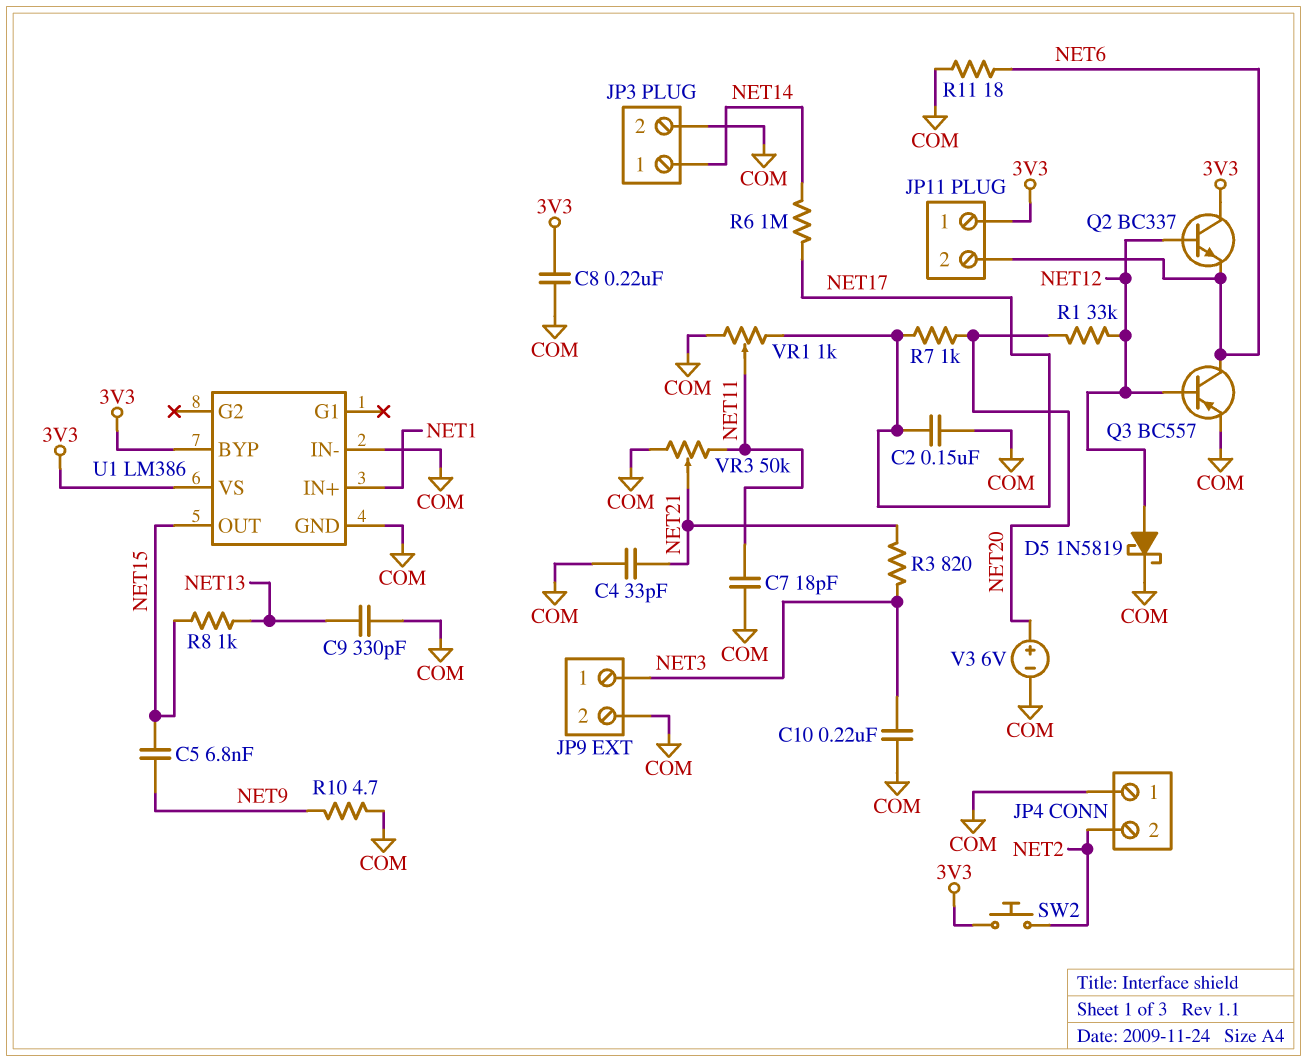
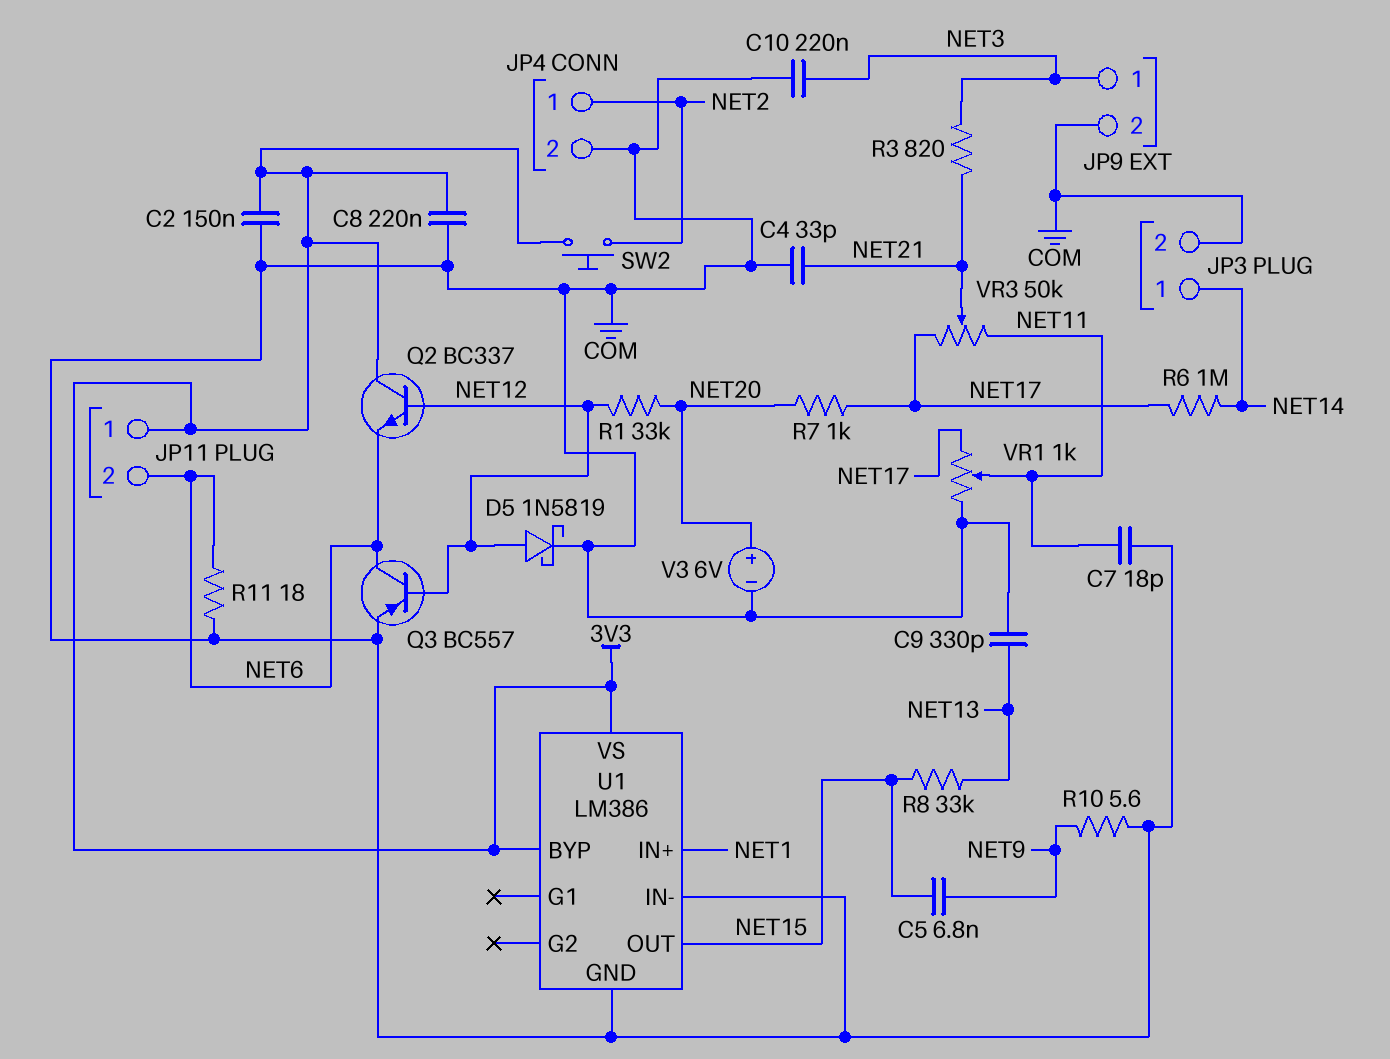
C2: 150nF (COM, NET17) -> 150nF (3V3, COM)
JP4 pin 1: COM -> NET2
JP4 pin 2: NET2 -> COM
R8: 1k (NET13, NET15) -> 33k (NET13, NET15)
R10: 4.7 (COM, NET9) -> 5.6 (COM, NET9)
VR3: 50k (COM, NET11, wiper NET21) -> 50k (NET11, NET17, wiper NET21)

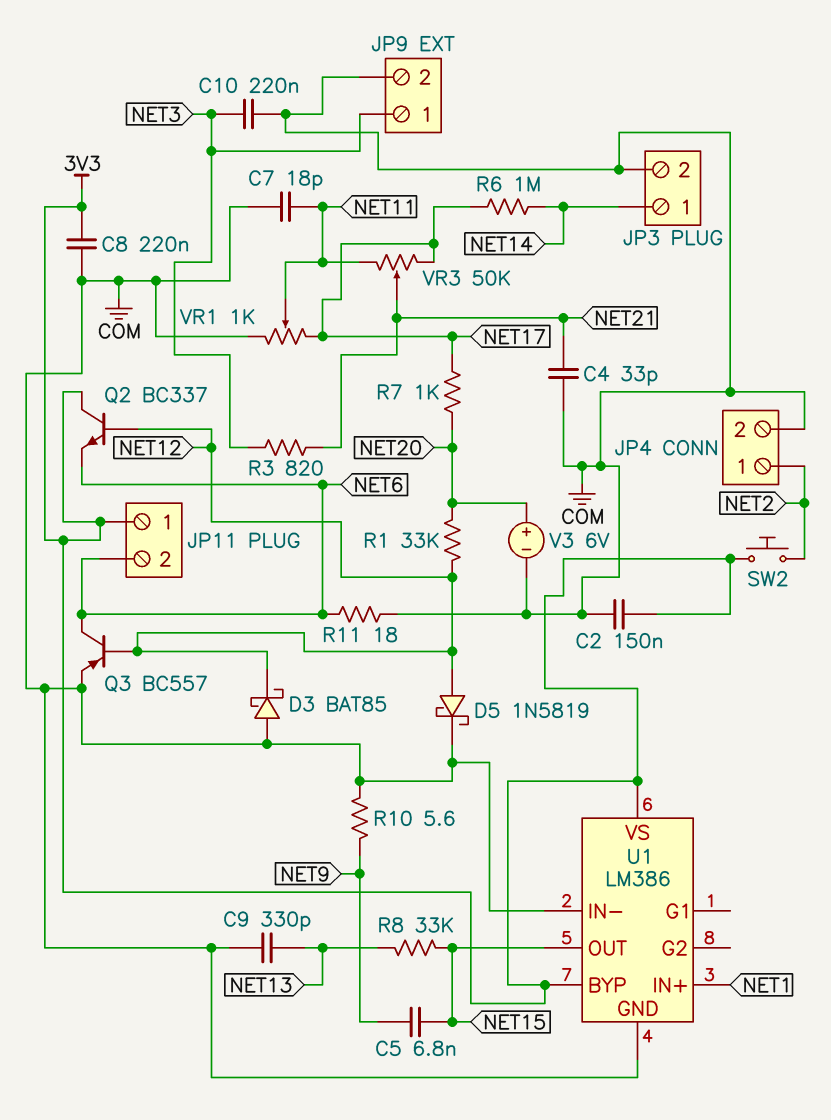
D3: none -> schottky BAT85 (A COM, K NET12)

